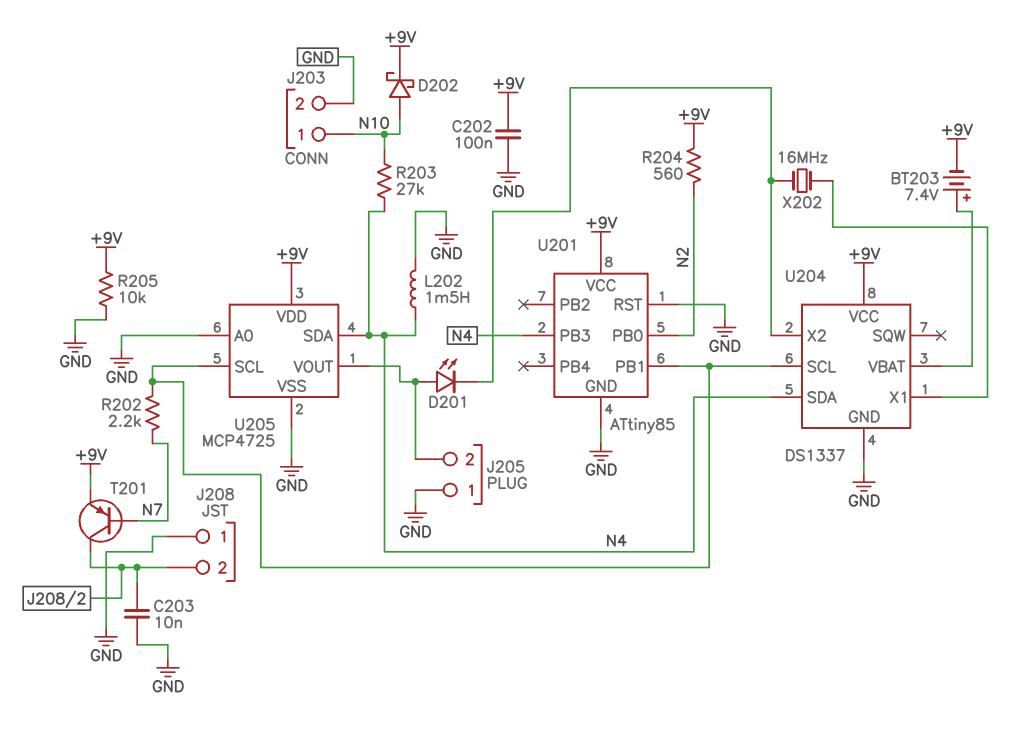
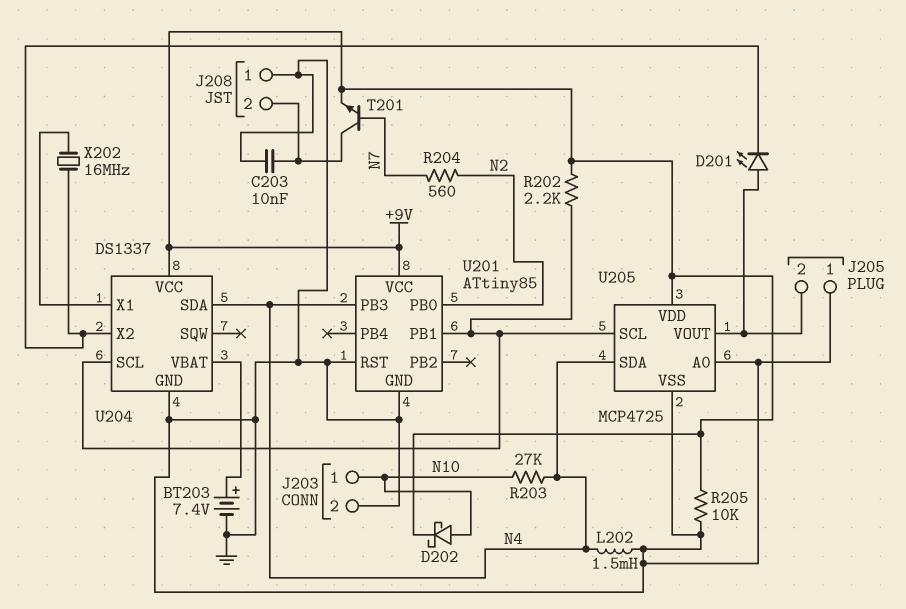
BT203: 7.4V (plus U204/VBAT, minus +9V) -> 7.4V (plus U204/VBAT, minus GND)
C202: 100nF (+9V, GND) -> none
R202: 2.2k (N7, U201/PB1) -> 2.2k (+9V, U201/PB1)
R204: 560 (+9V, N2) -> 560 (N2, N7)
T201: PNP (B N7, C J208/2, E +9V) -> NPN (B N7, C J208/2, E +9V)

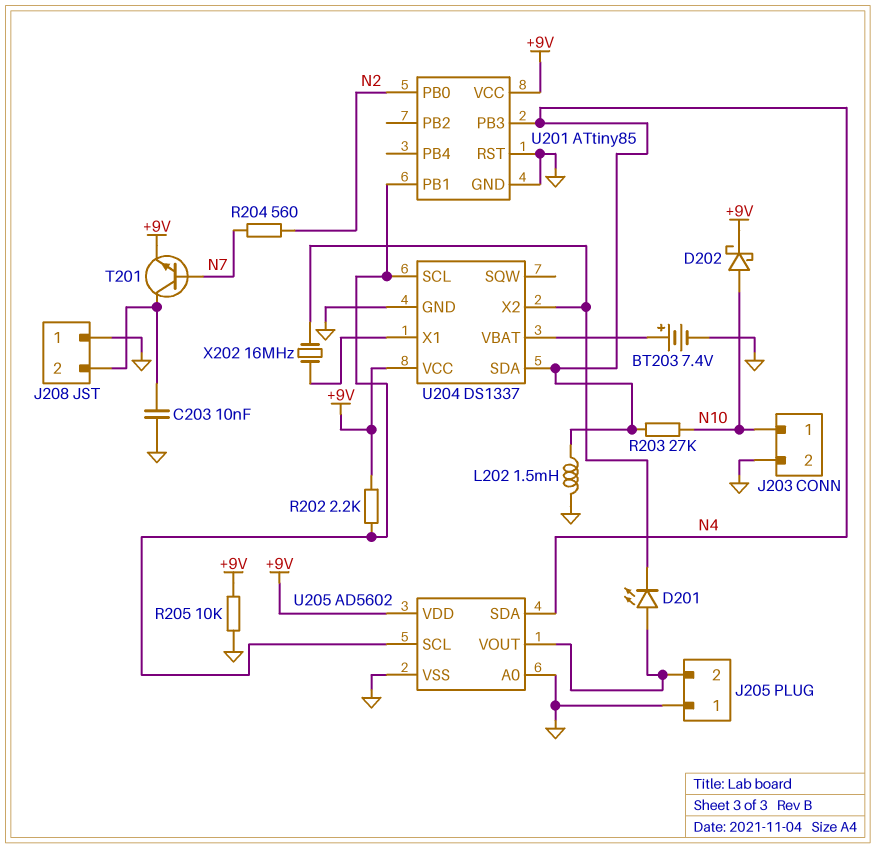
U205: MCP4725 -> AD5602

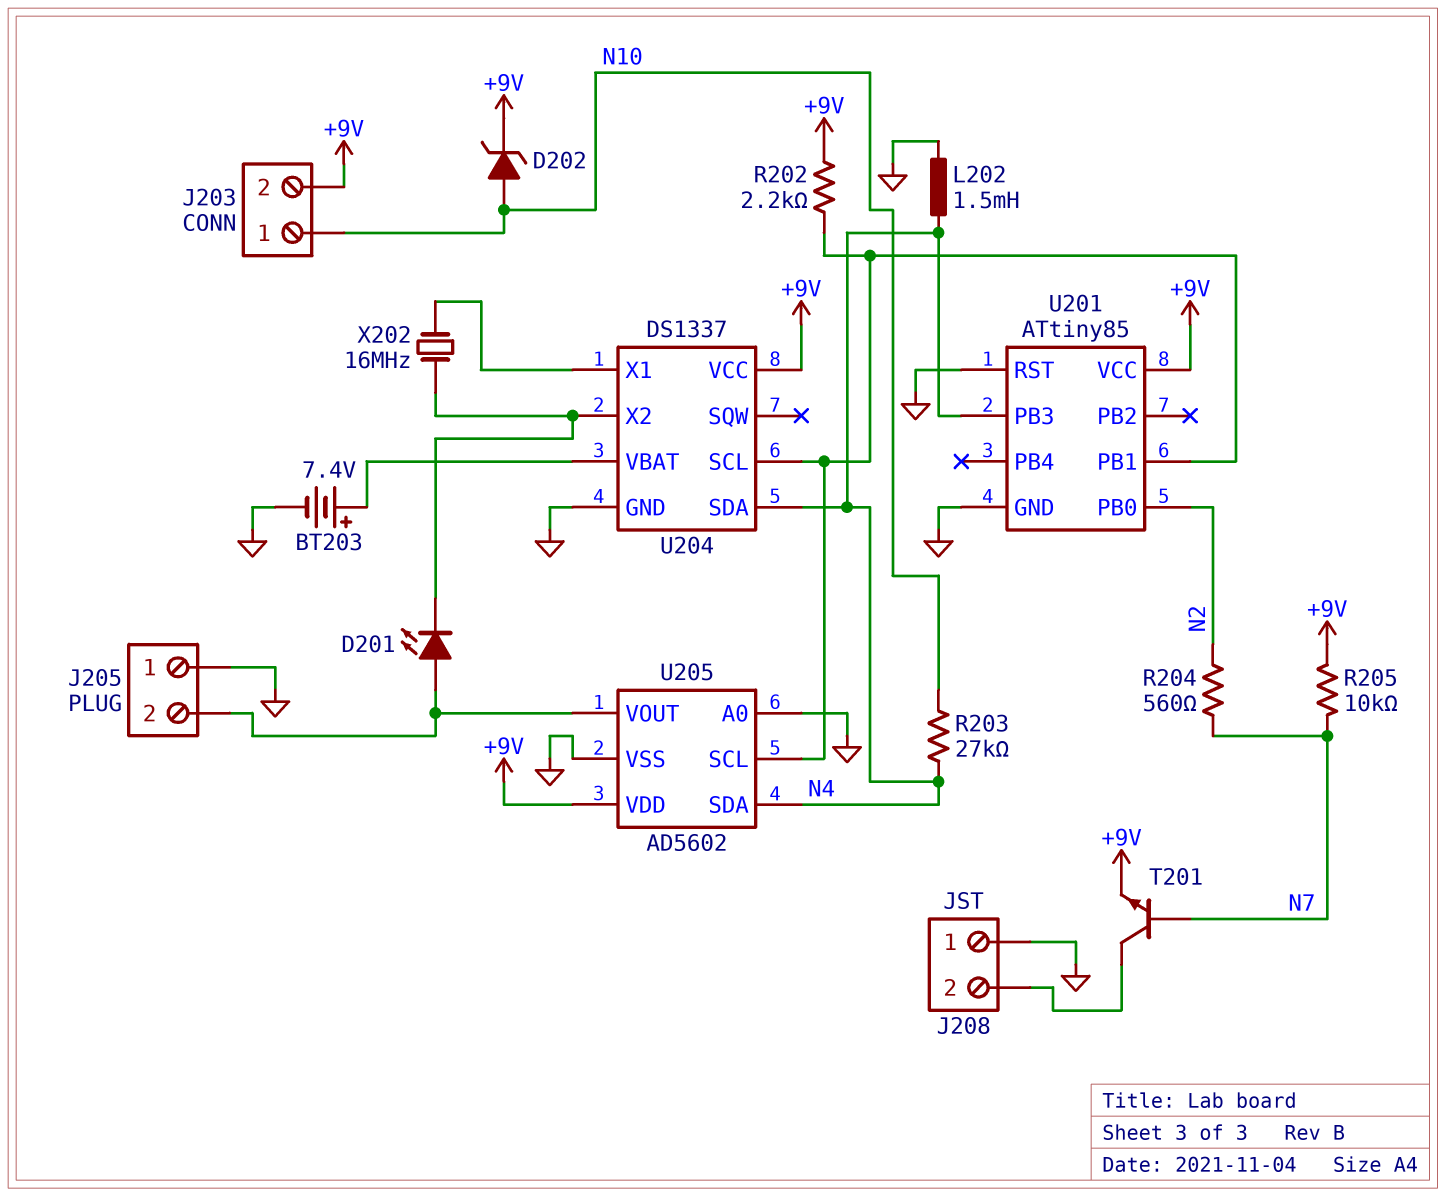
C203: 10nF (GND, J208/2) -> none
D202: schottky (A N10, K +9V) -> zener (A N10, K +9V)
J203 pin 2: GND -> +9V
R205: 10k (+9V, GND) -> 10k (+9V, N7)

